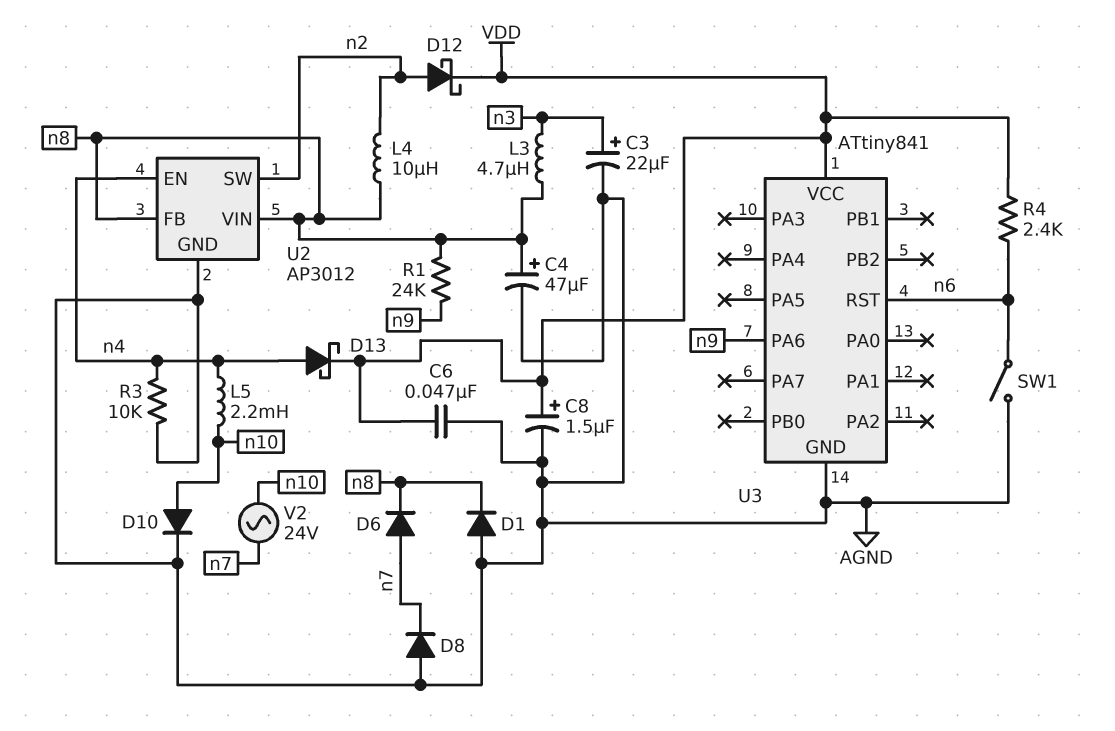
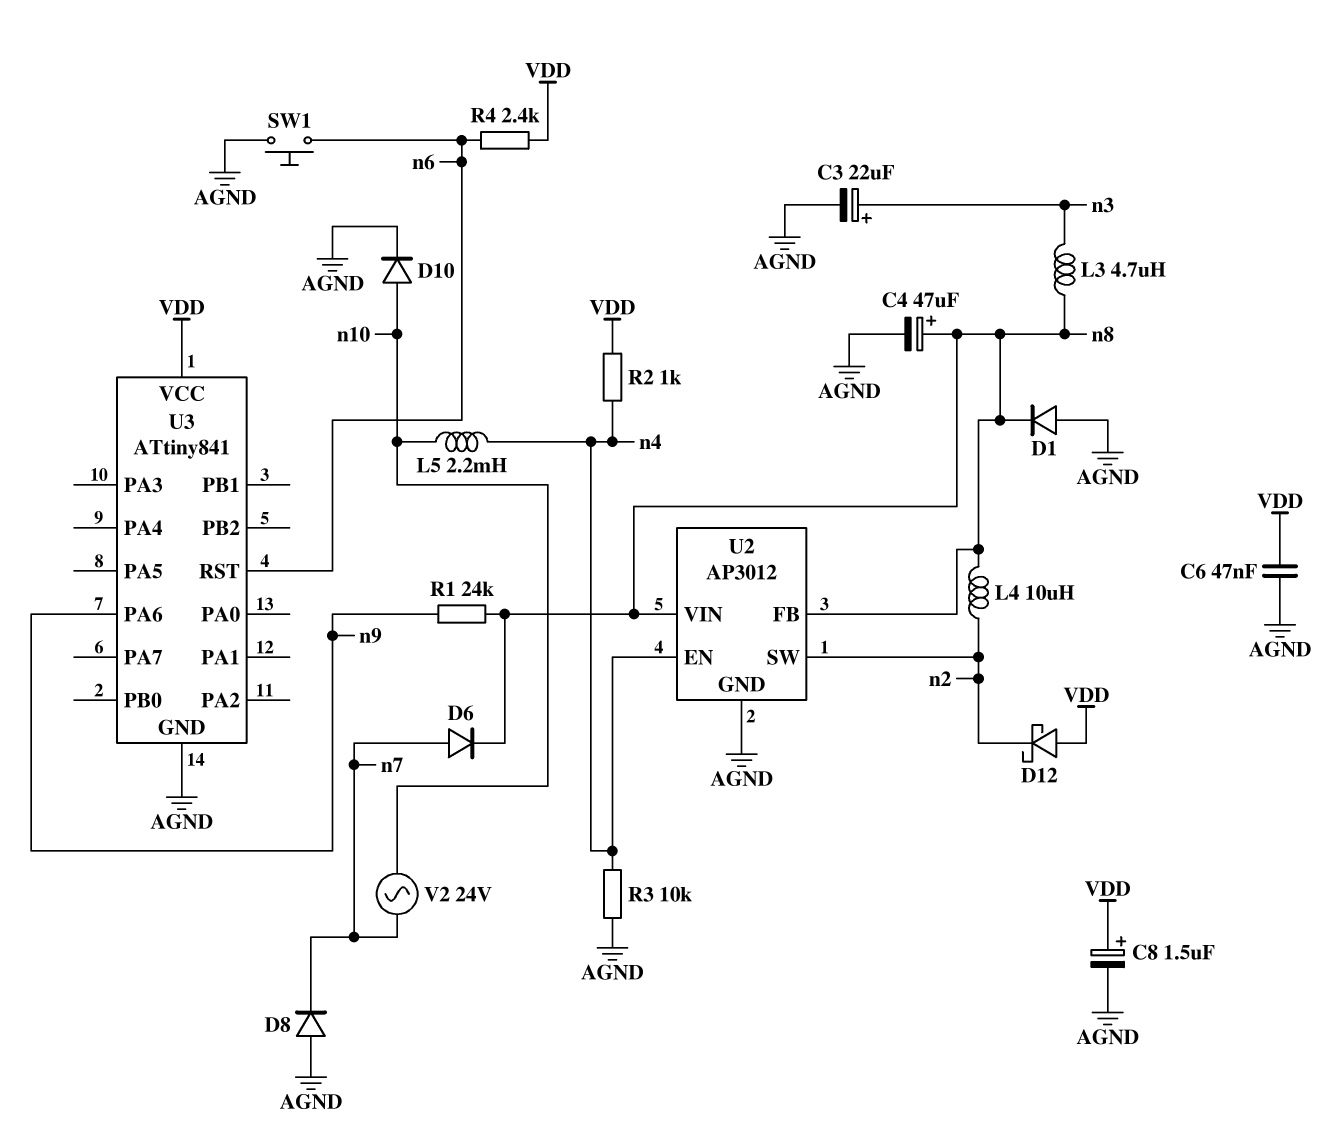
D12: schottky (A n2, K VDD) -> schottky (A VDD, K n2)
D13: schottky (A n4, K VDD) -> none
R2: none -> 1k (VDD, n4)
SW1: switch (AGND, n6) -> button (AGND, n6)

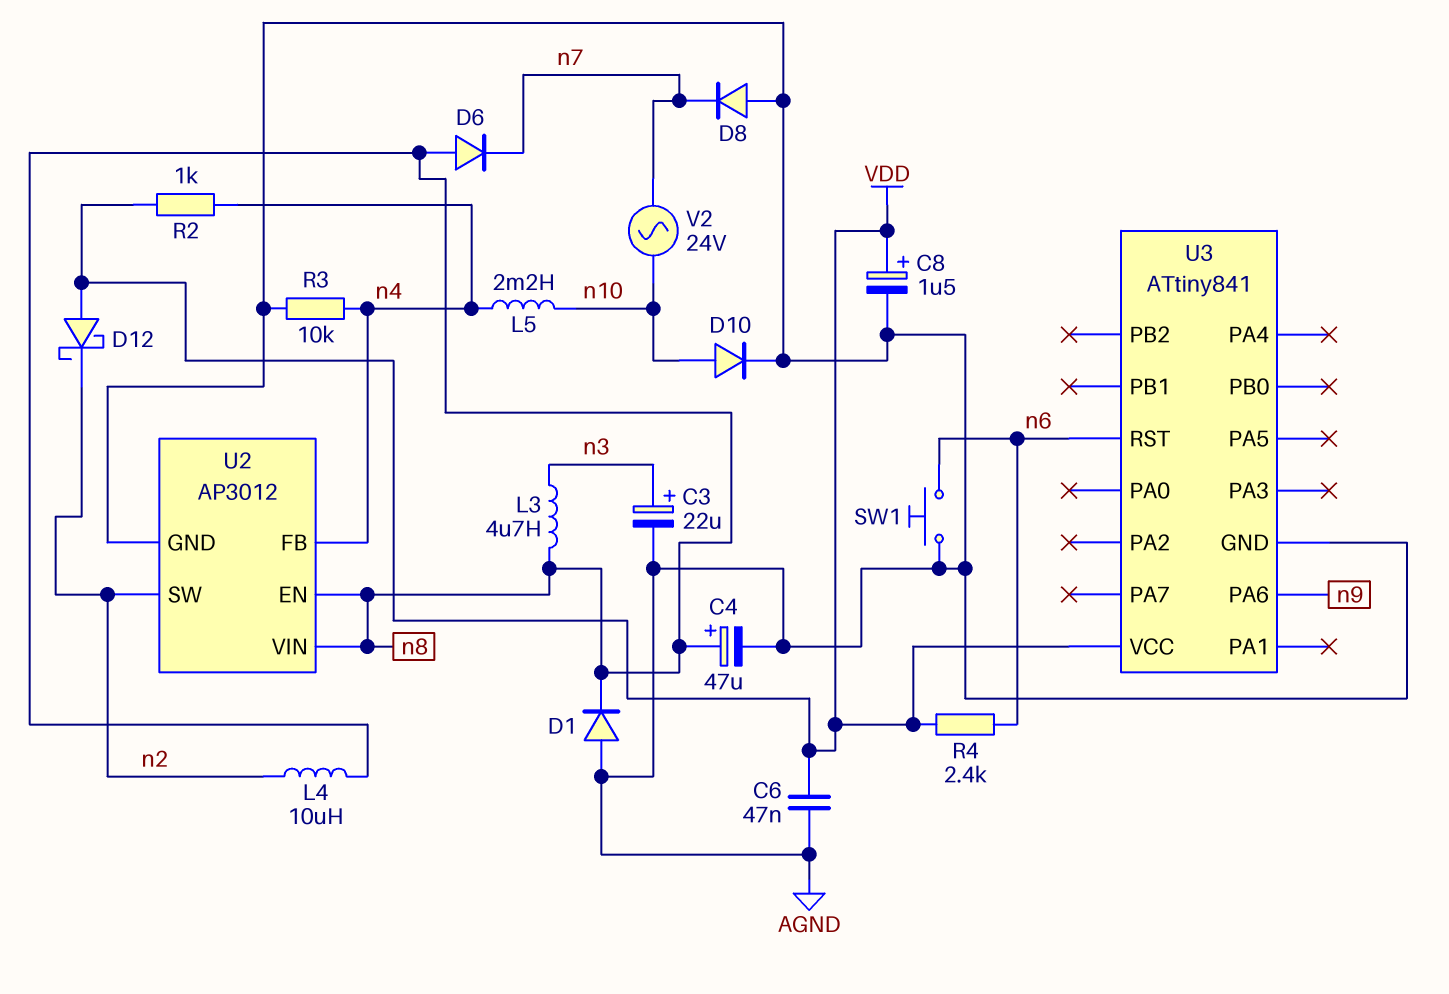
D6: diode (A n7, K n8) -> diode (A n8, K n7)
R1: 24k (n8, n9) -> none
U2 pin EN: n4 -> n8
U2 pin FB: n8 -> n4

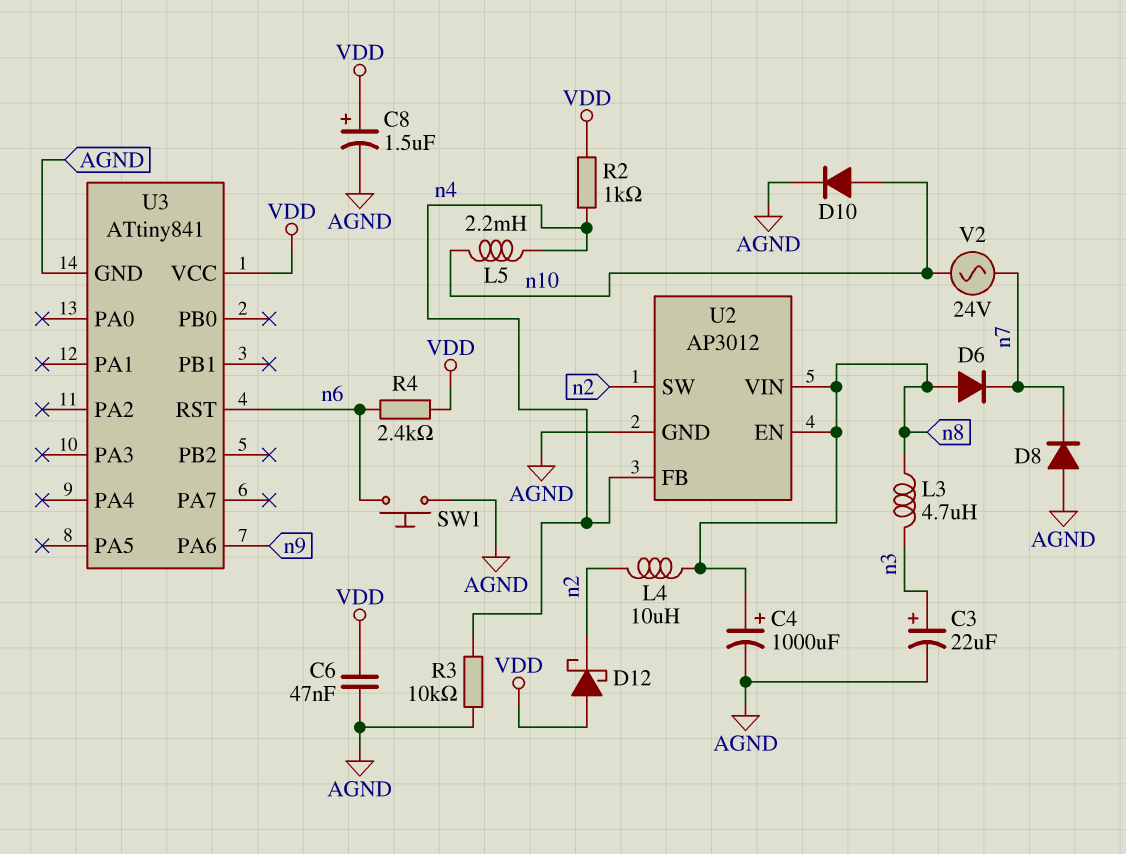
C4: 47uF (plus n8, minus AGND) -> 1000uF (plus n8, minus AGND)
D1: diode (A AGND, K n8) -> none

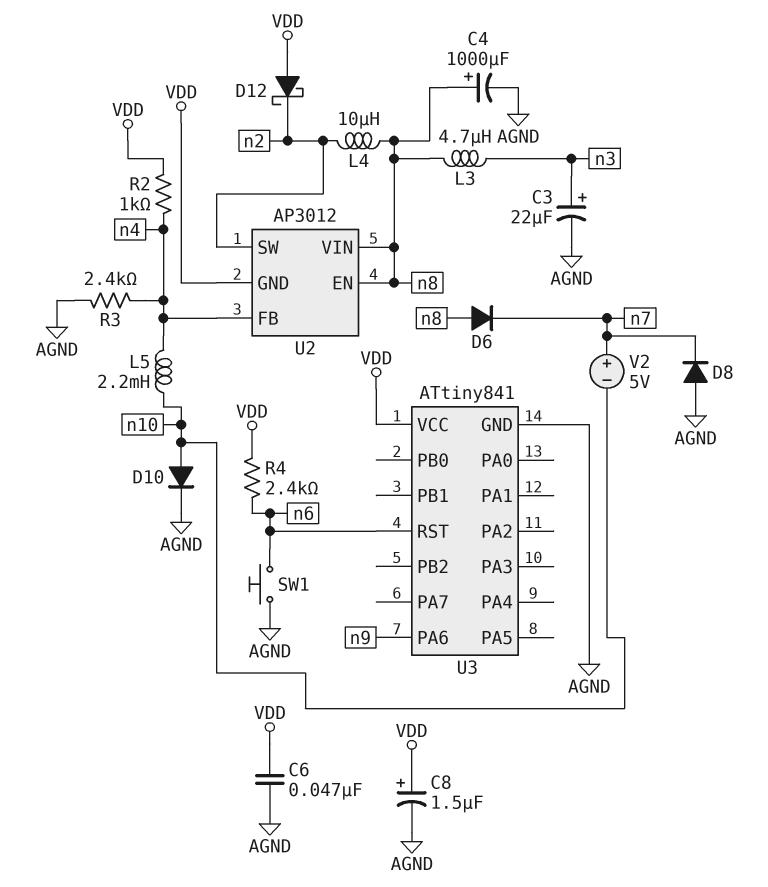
R3: 10k (AGND, n4) -> 2.4k (AGND, n4)
U2 pin GND: AGND -> VDD
V2: AC 24V (n7, n10) -> 5V (plus n7, minus n10)

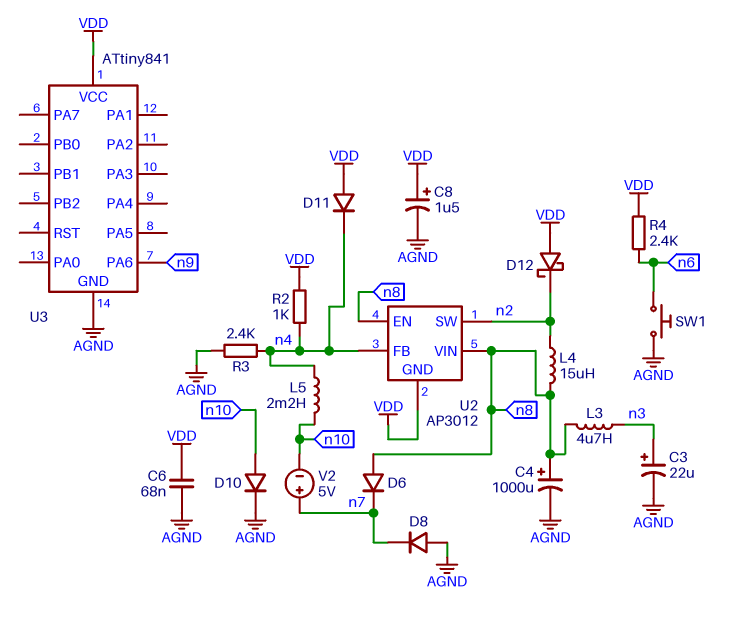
C6: 47nF (AGND, VDD) -> 68nF (AGND, VDD)
D11: none -> diode (A VDD, K n4)
L4: 10uH (n2, n8) -> 15uH (n2, n8)
U3 pin RST: n6 -> none

